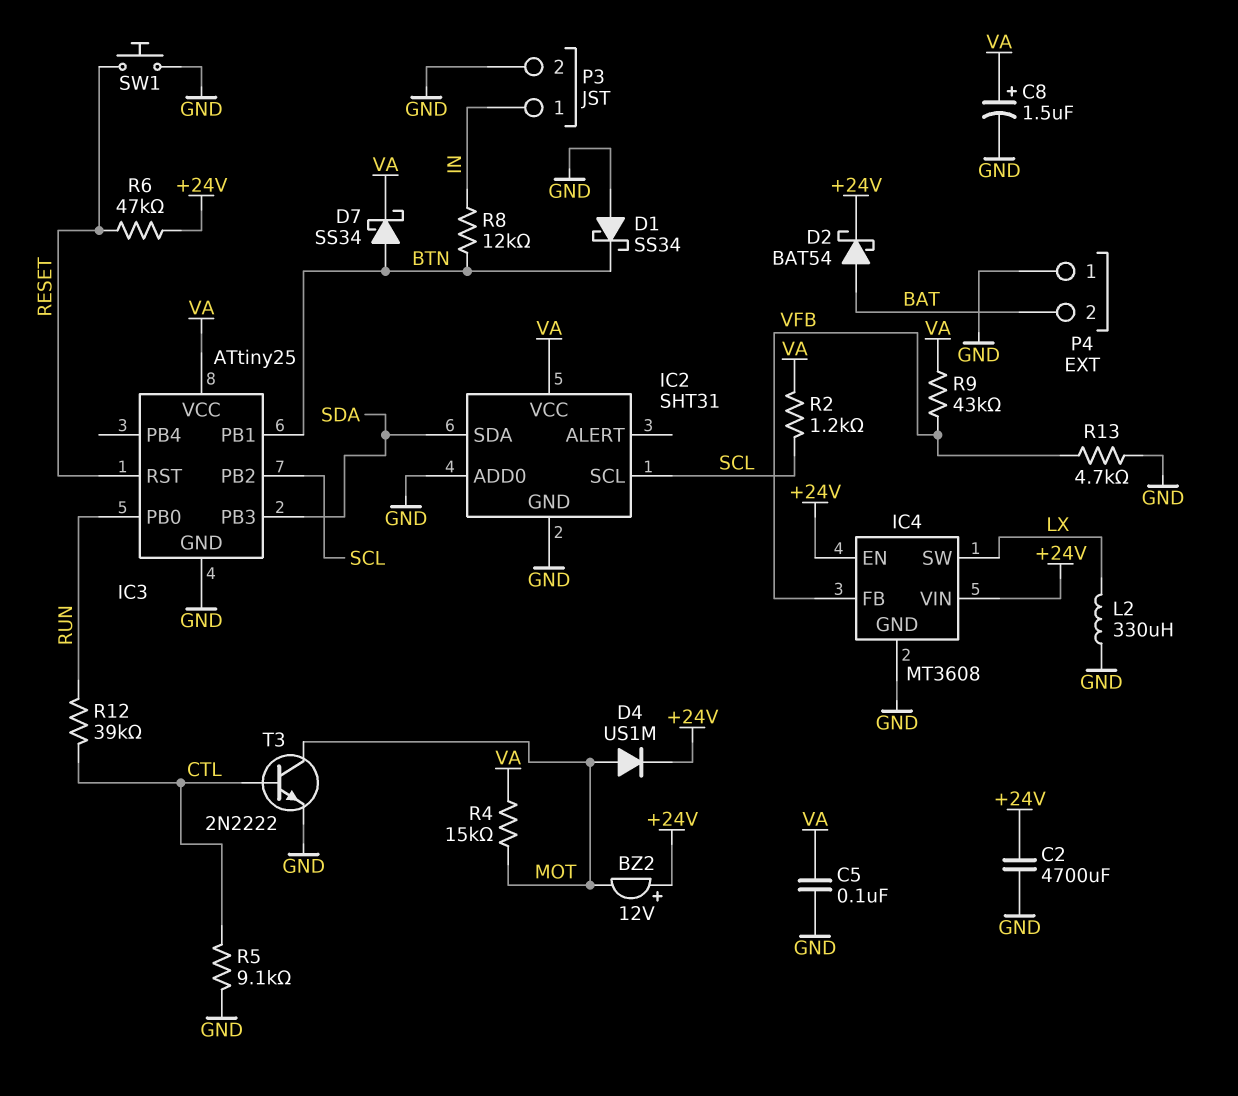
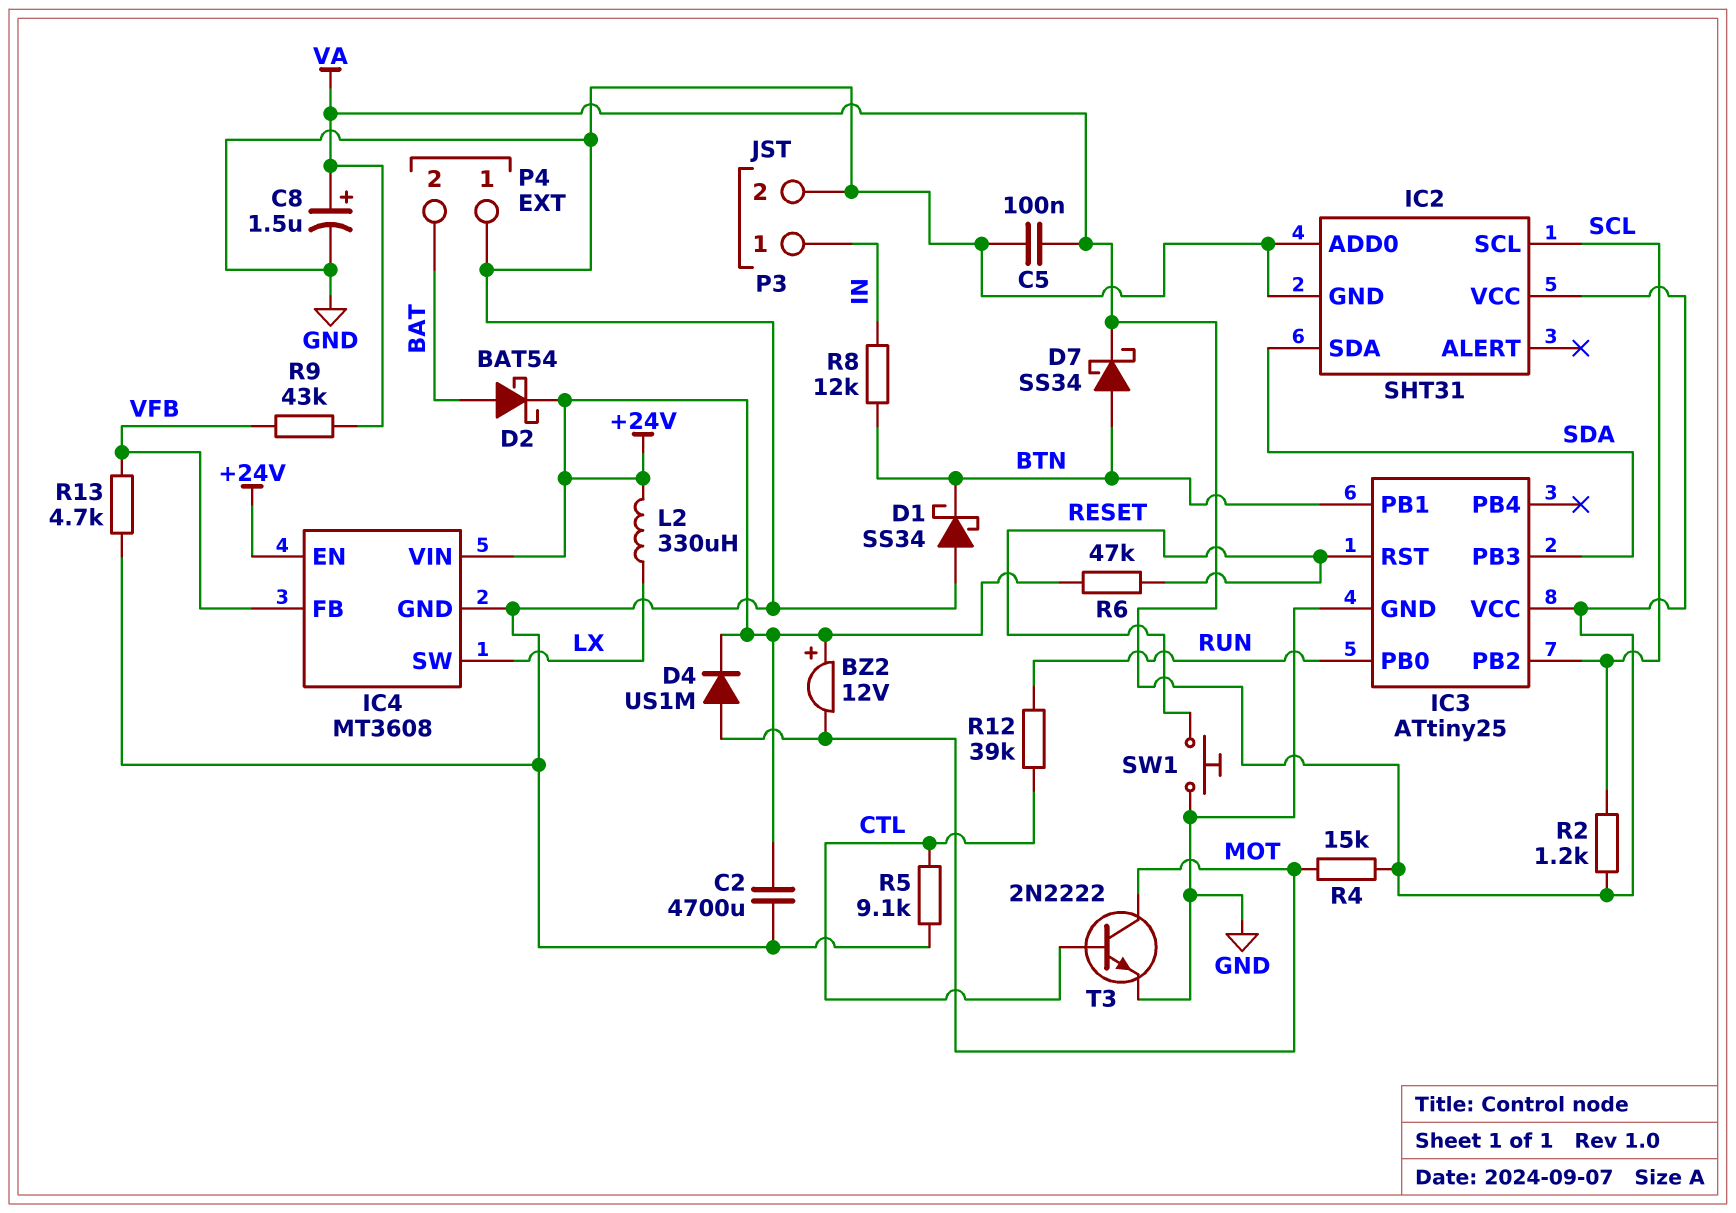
L2: 330uH (GND, LX) -> 330uH (+24V, LX)

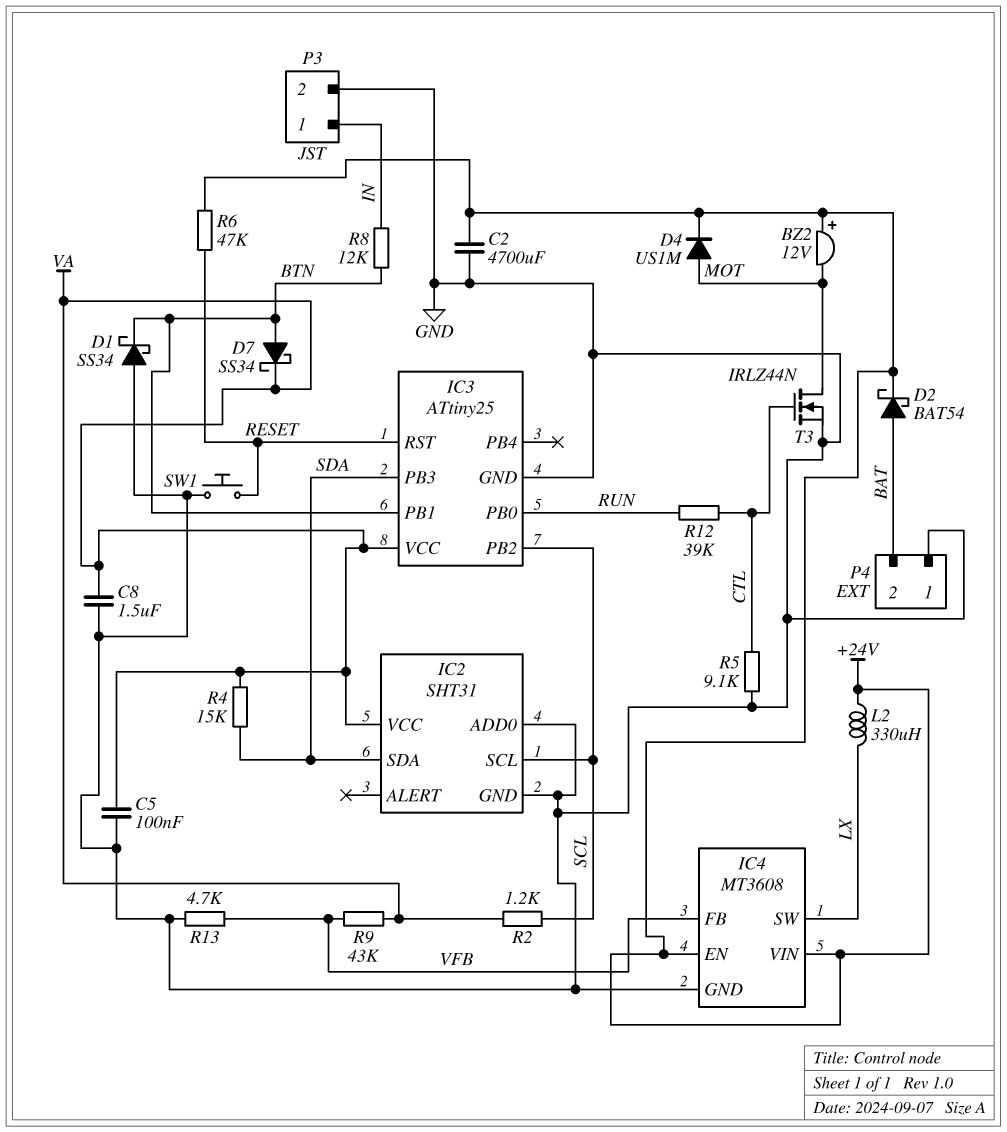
C8: 1.5uF (plus VA, minus GND) -> 1.5uF (GND, VA)
R4: 15k (MOT, VA) -> 15k (SDA, VA)
T3: NPN 2N2222 (B CTL, C MOT, E GND) -> NMOS IRLZ44N (G CTL, D MOT, S GND)

